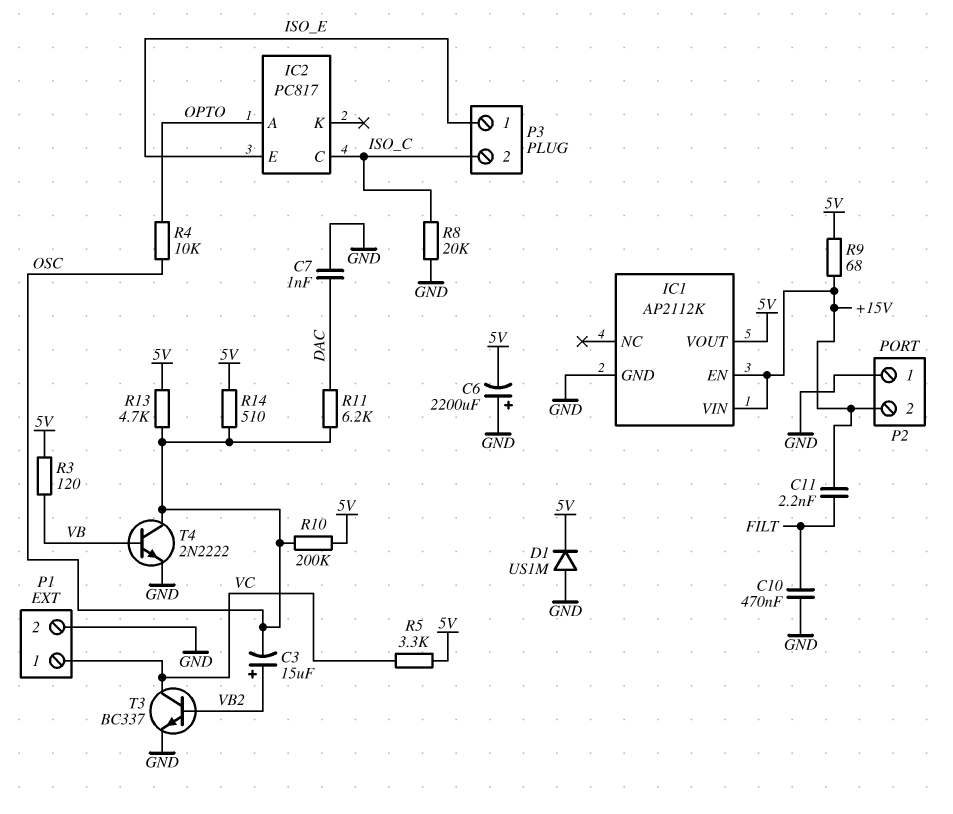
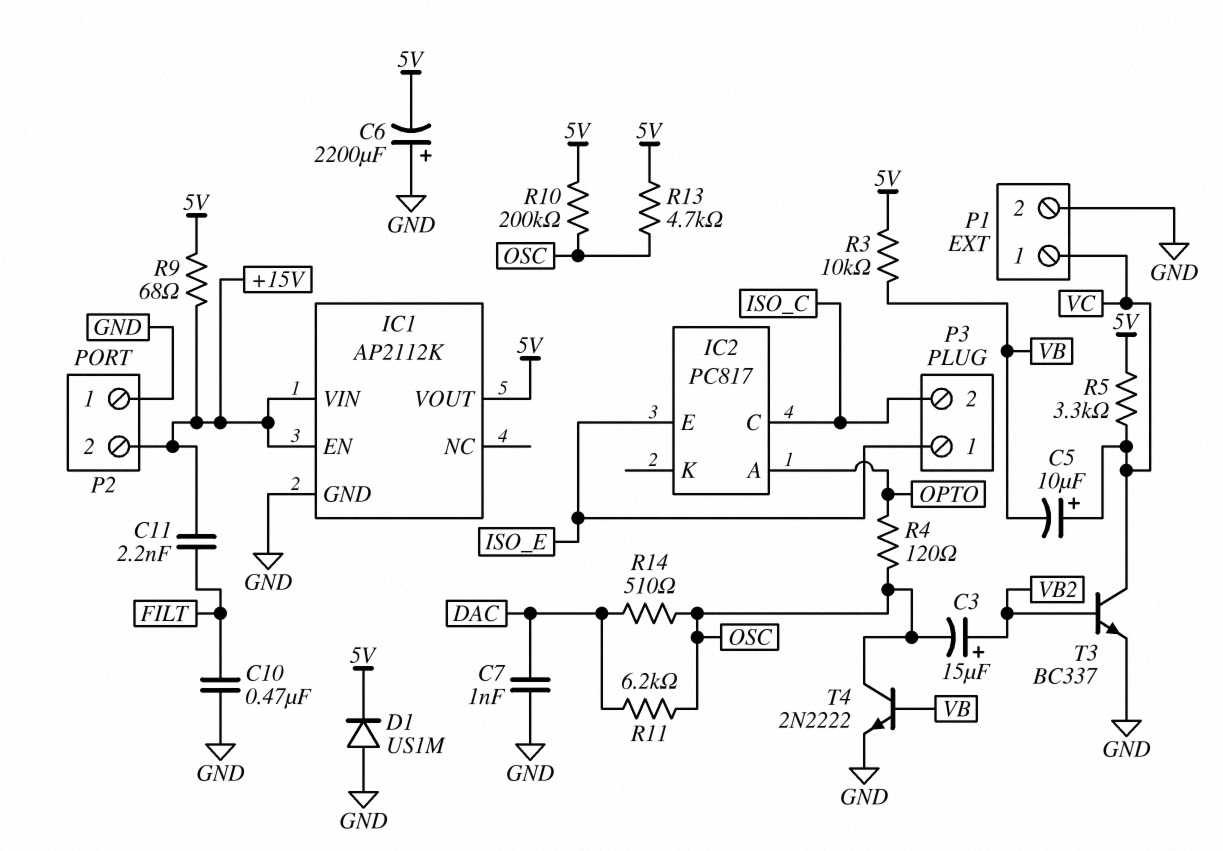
C5: none -> 10uF (plus VC, minus VB)
R3: 120 (5V, VB) -> 10k (5V, VB)
R4: 10k (OPTO, OSC) -> 120 (OPTO, OSC)
R8: 20k (GND, ISO_C) -> none
R14: 510 (5V, OSC) -> 510 (DAC, OSC)

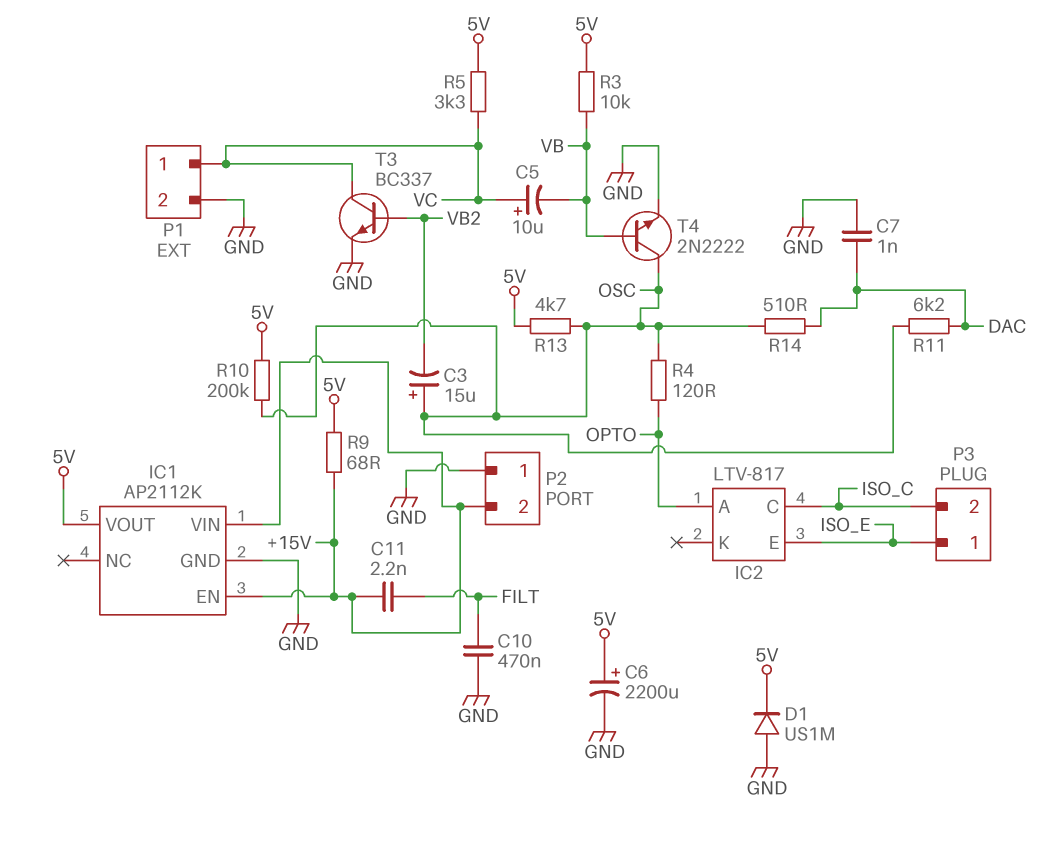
C3: 15uF (plus VB2, minus OSC) -> 15uF (plus OSC, minus VB2)
C6: 2200uF (plus GND, minus 5V) -> 2200uF (plus 5V, minus GND)
IC2: PC817 -> LTV-817

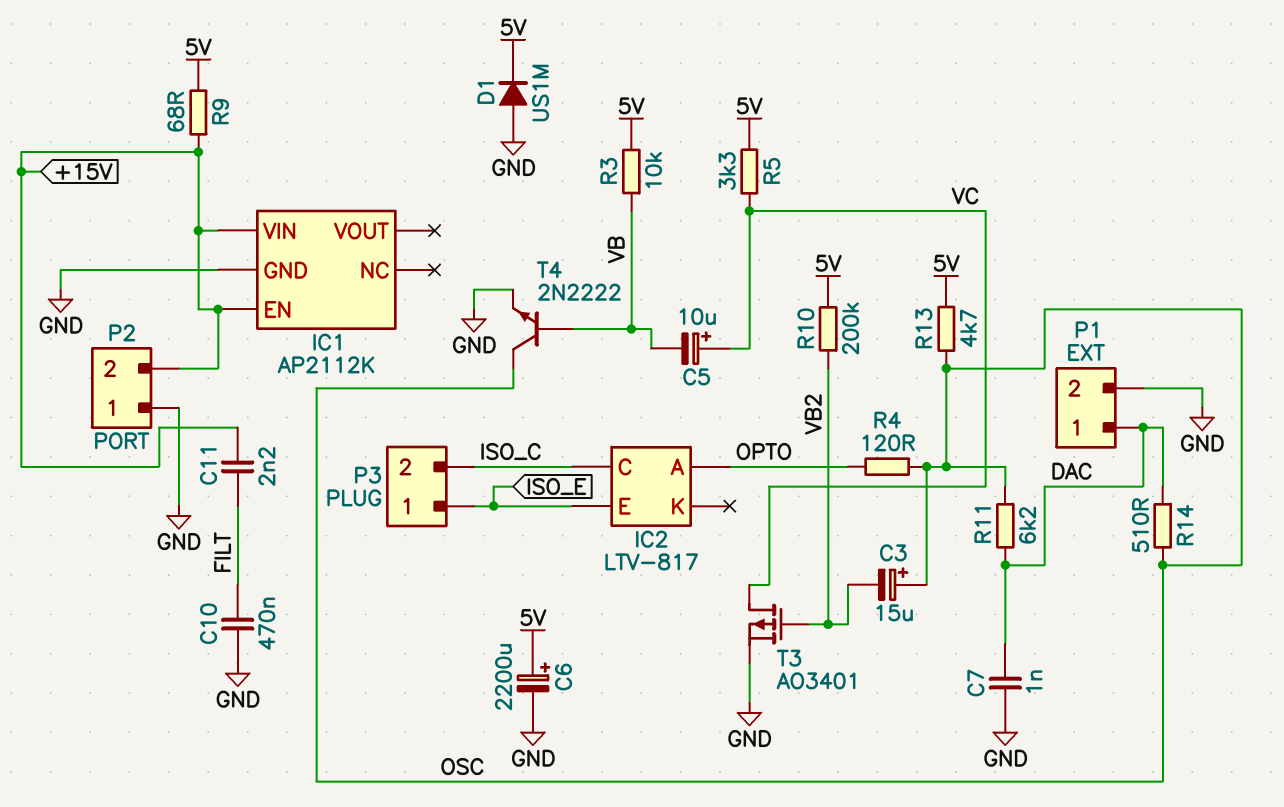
IC1 pin VOUT: 5V -> none
P1 pin 1: VC -> DAC
R10: 200k (5V, OSC) -> 200k (5V, VB2)
T3: NPN BC337 (B VB2, C VC, E GND) -> PMOS AO3401 (G VB2, D VC, S GND)

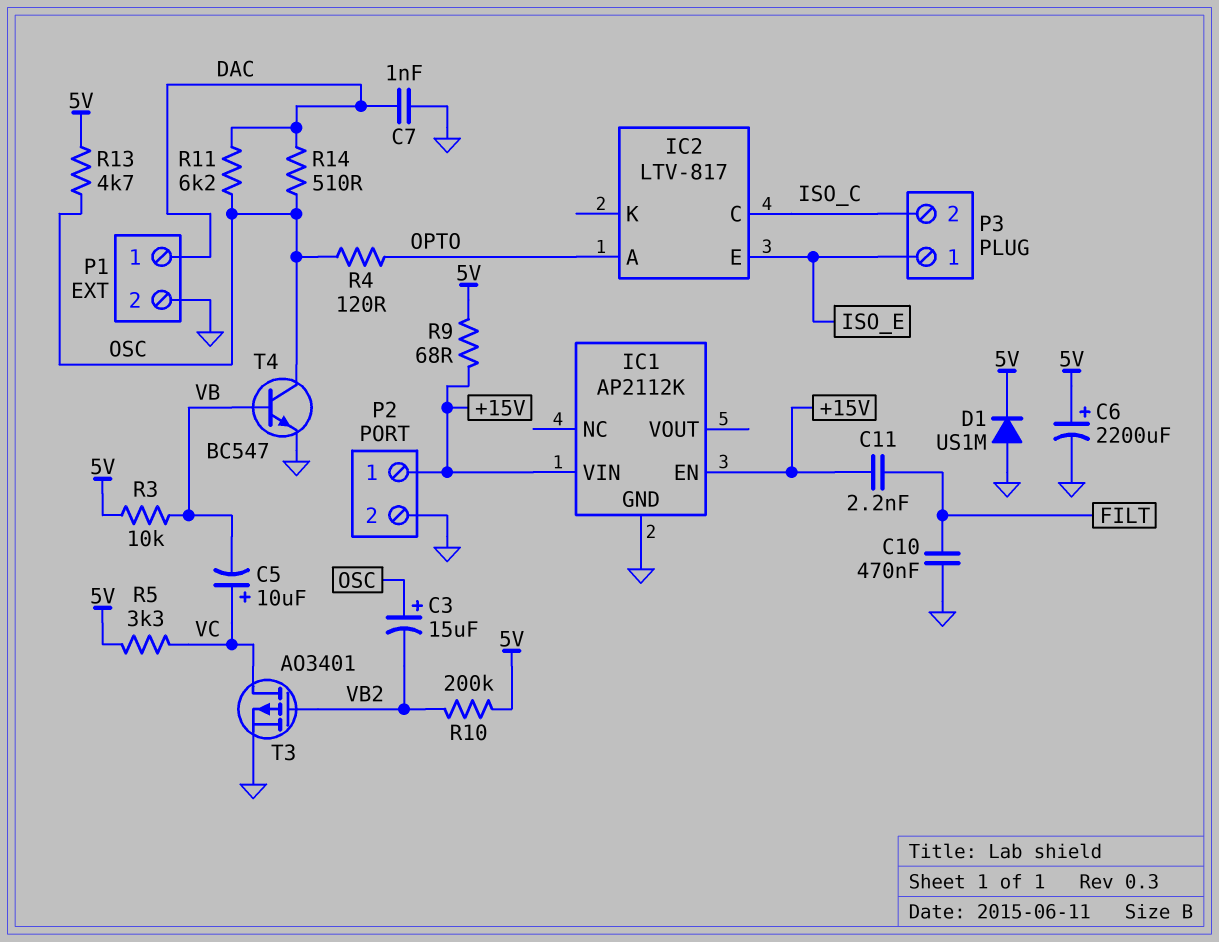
P2 pin 1: GND -> +15V
P2 pin 2: +15V -> GND
T4: NPN 2N2222 (B VB, C OSC, E GND) -> NPN BC547 (B VB, C OSC, E GND)

